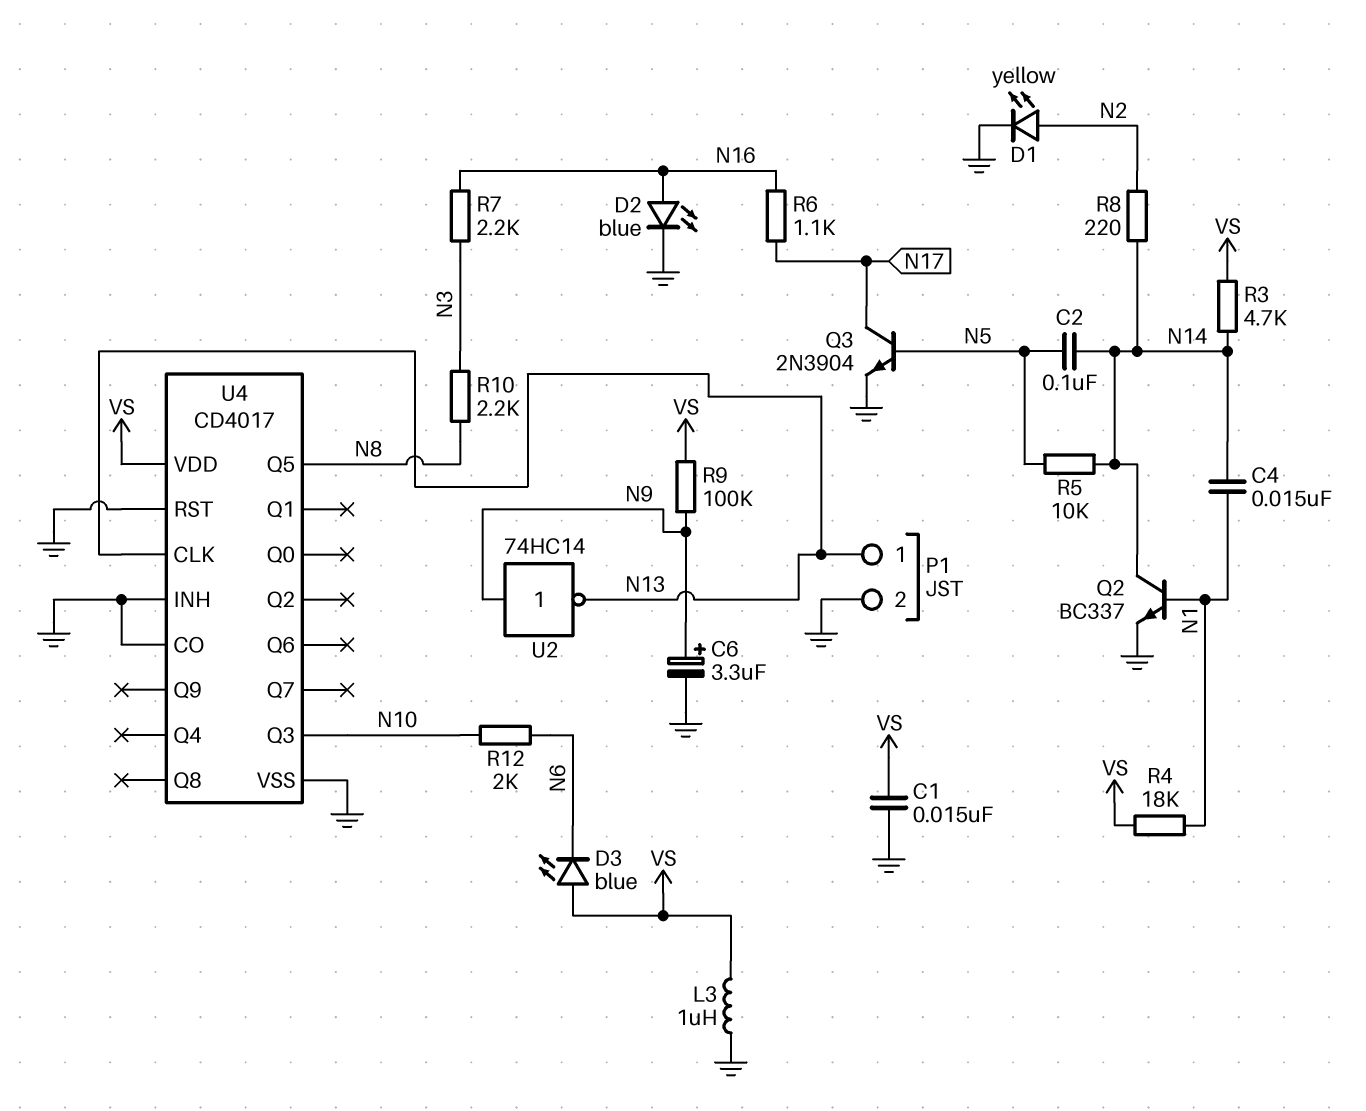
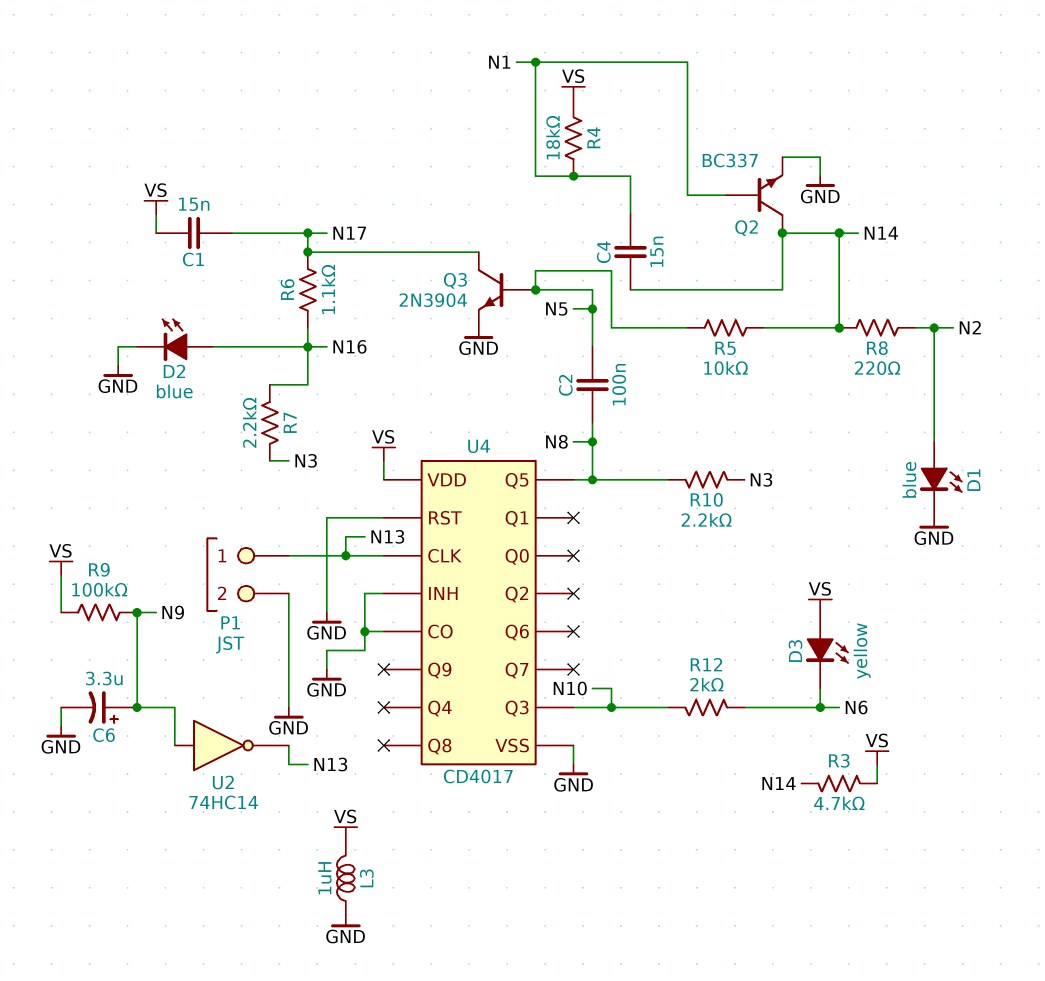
C1: 15nF (GND, VS) -> 15nF (N17, VS)
C2: 100nF (N5, N14) -> 100nF (N5, N8)
D1: LED yellow (A N2, K GND) -> LED blue (A N2, K GND)
D3: LED blue (A VS, K N6) -> LED yellow (A VS, K N6)

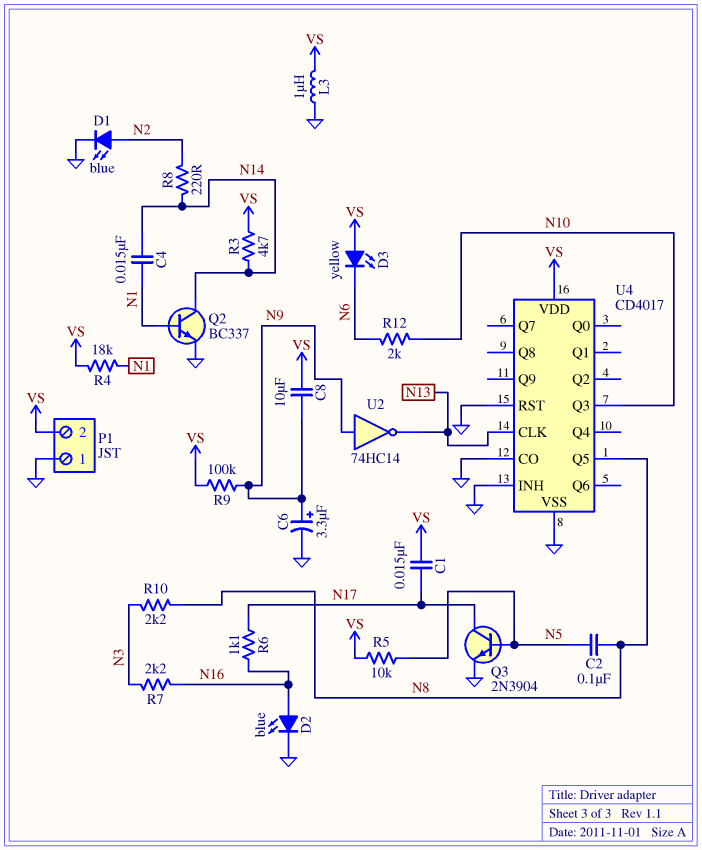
C8: none -> 10uF (N9, VS)
P1 pin 1: N13 -> GND
P1 pin 2: GND -> VS
R5: 10k (N5, N14) -> 10k (N5, VS)

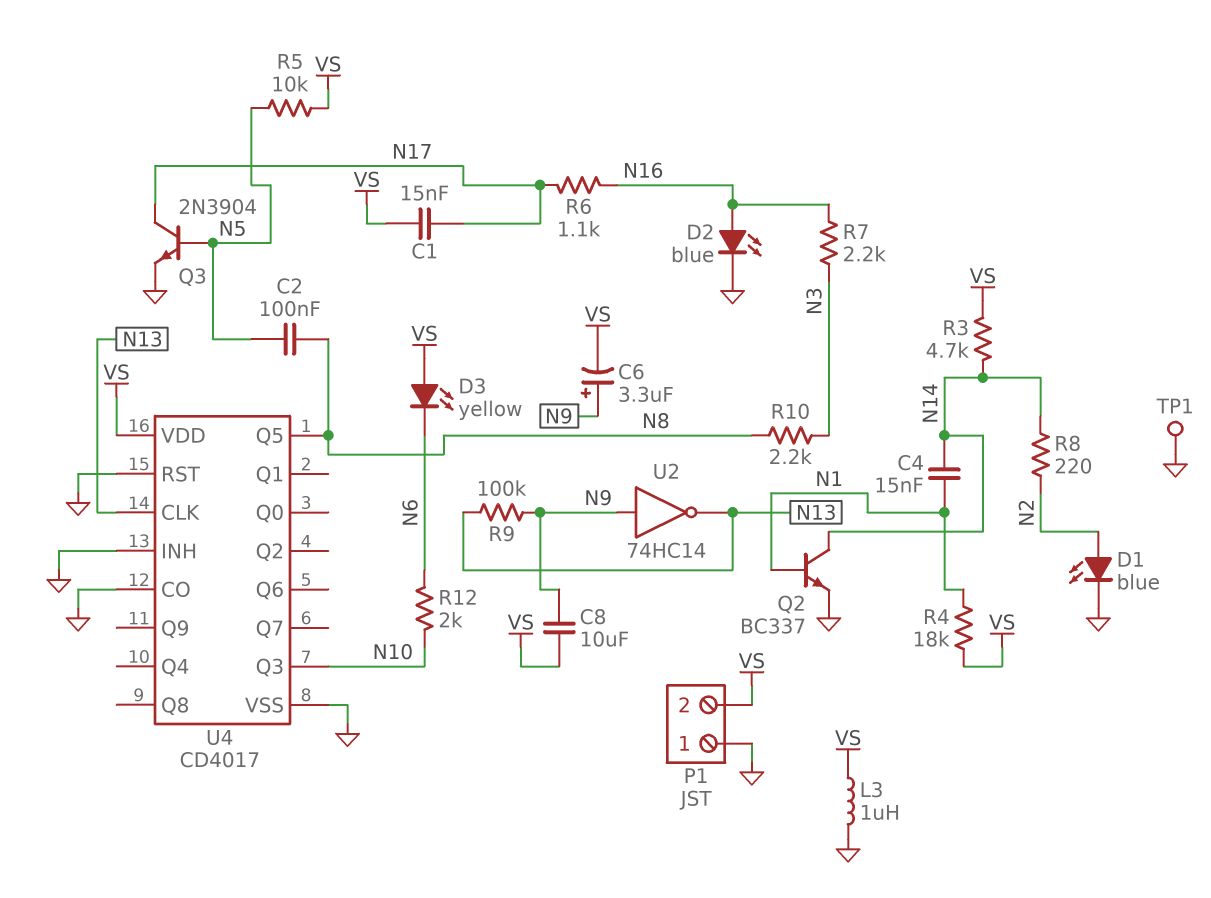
C6: 3.3uF (plus N9, minus GND) -> 3.3uF (plus N9, minus VS)
R9: 100k (N9, VS) -> 100k (N9, N13)
TP1: none -> test point (GND)

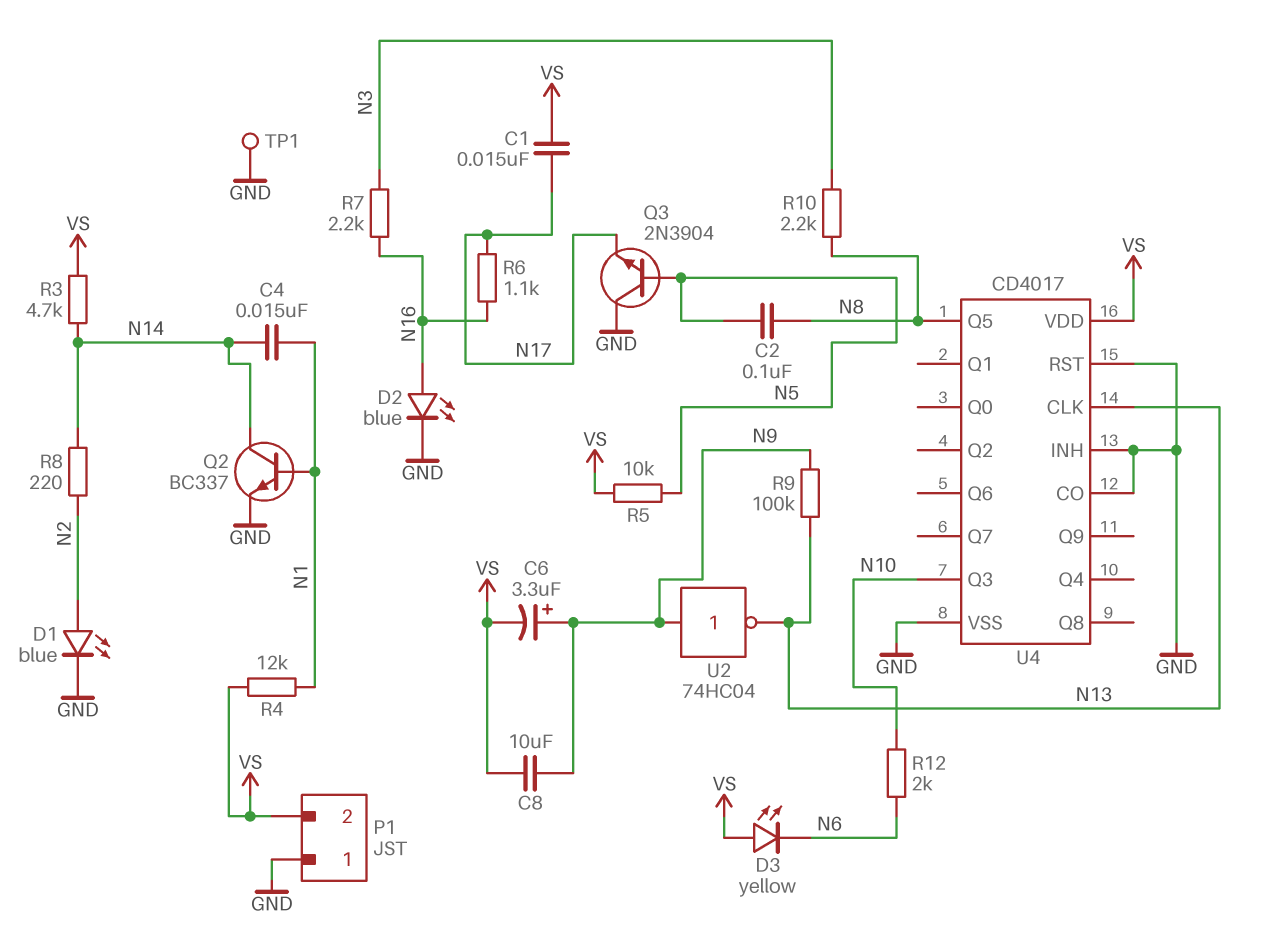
L3: 1uH (GND, VS) -> none
Q3: NPN 2N3904 (B N5, C N17, E GND) -> NPN 2N3904 (B N5, C GND, E N17)
R4: 18k (N1, VS) -> 12k (N1, VS)
U2: NOT 74HC14 (in N9, out N13) -> NOT 74HC04 (in N9, out N13)

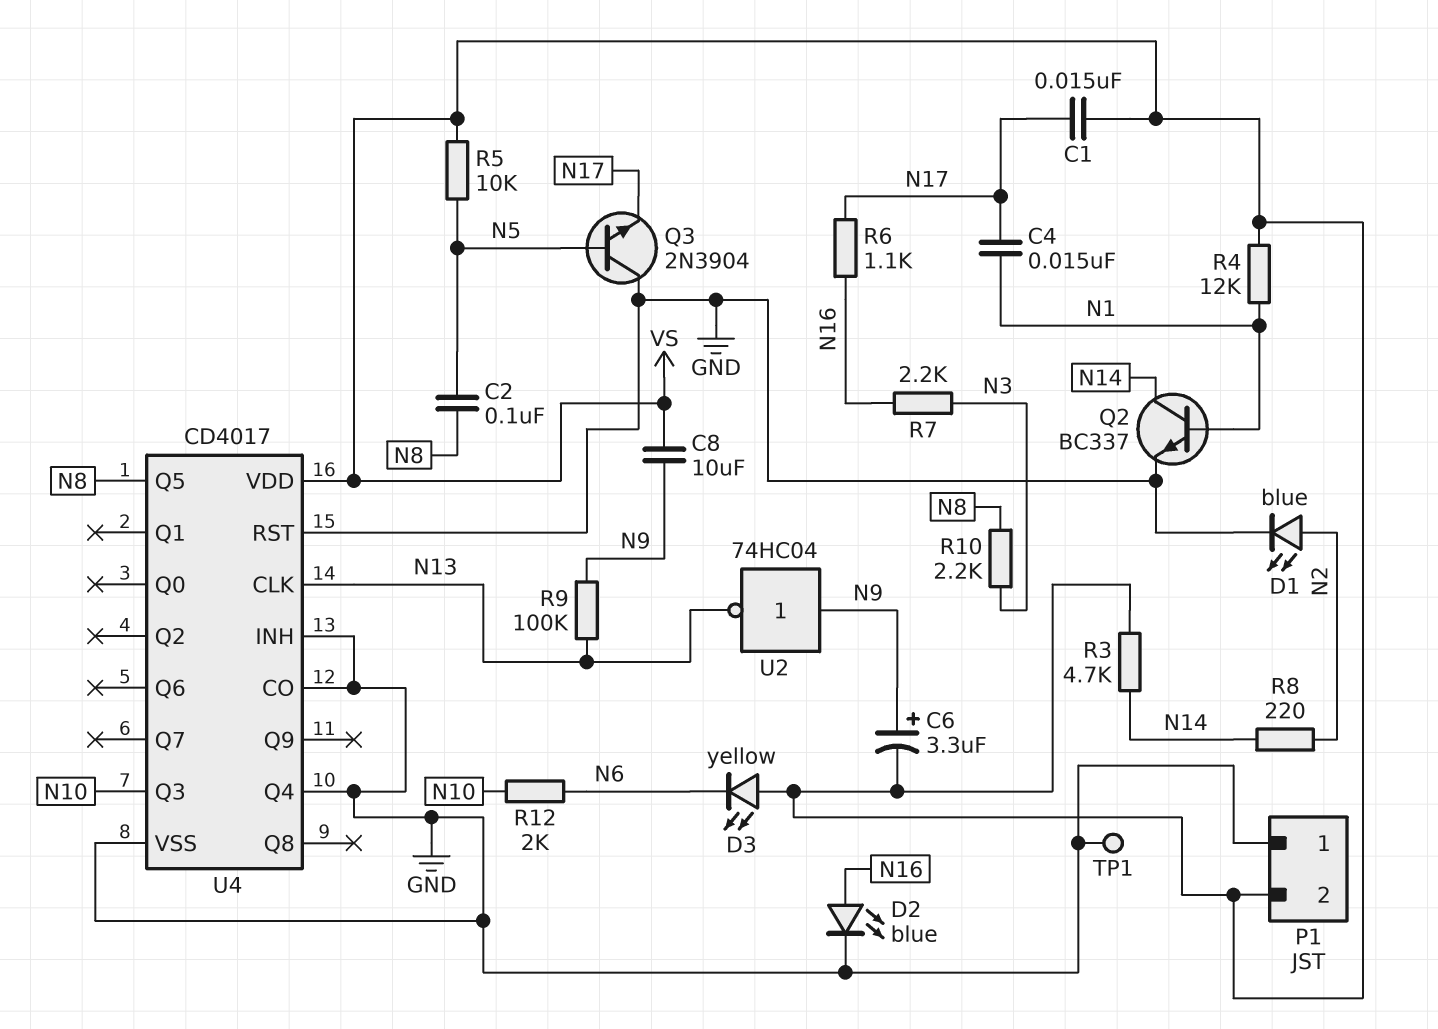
C4: 15nF (N1, N14) -> 15nF (N1, N17)
U4 pin Q4: none -> GND

